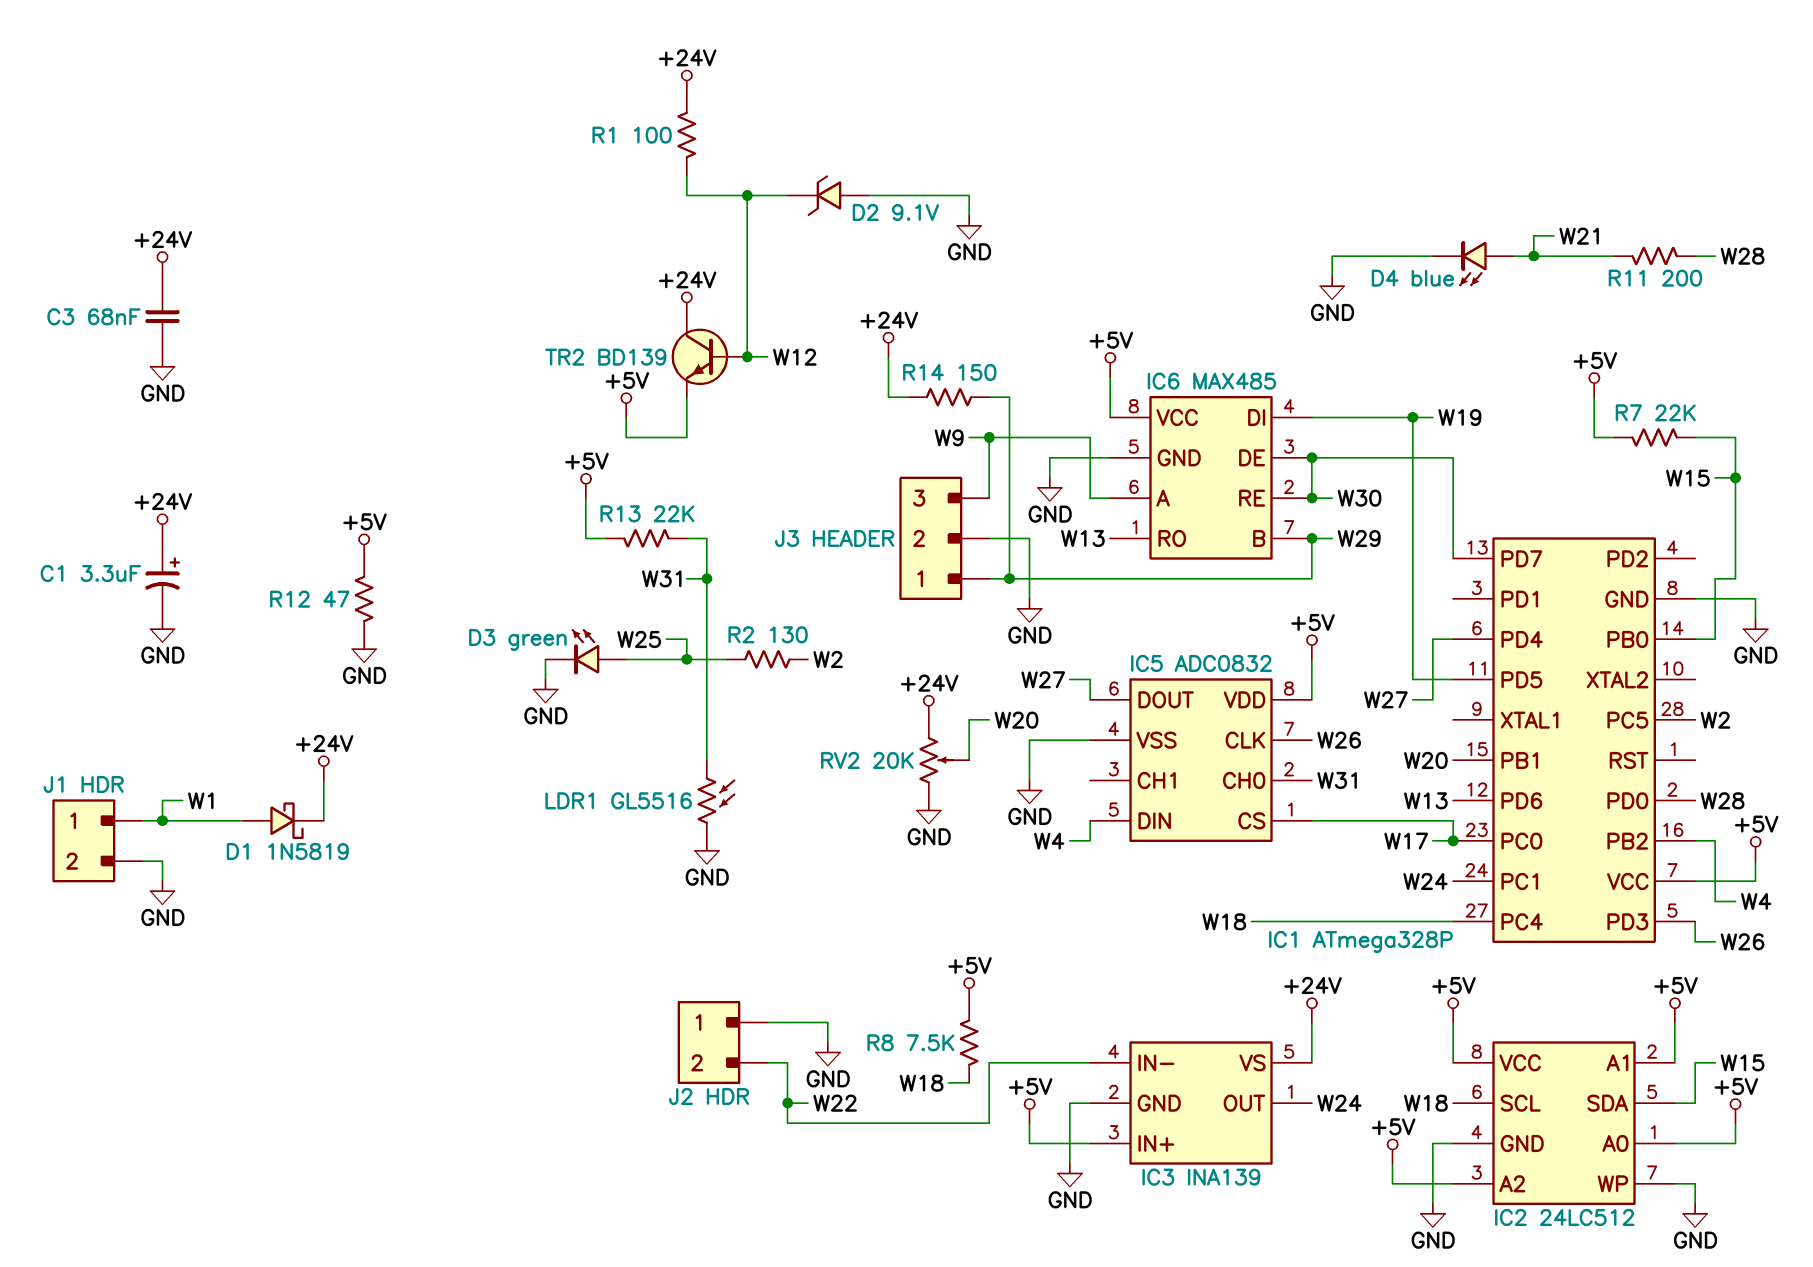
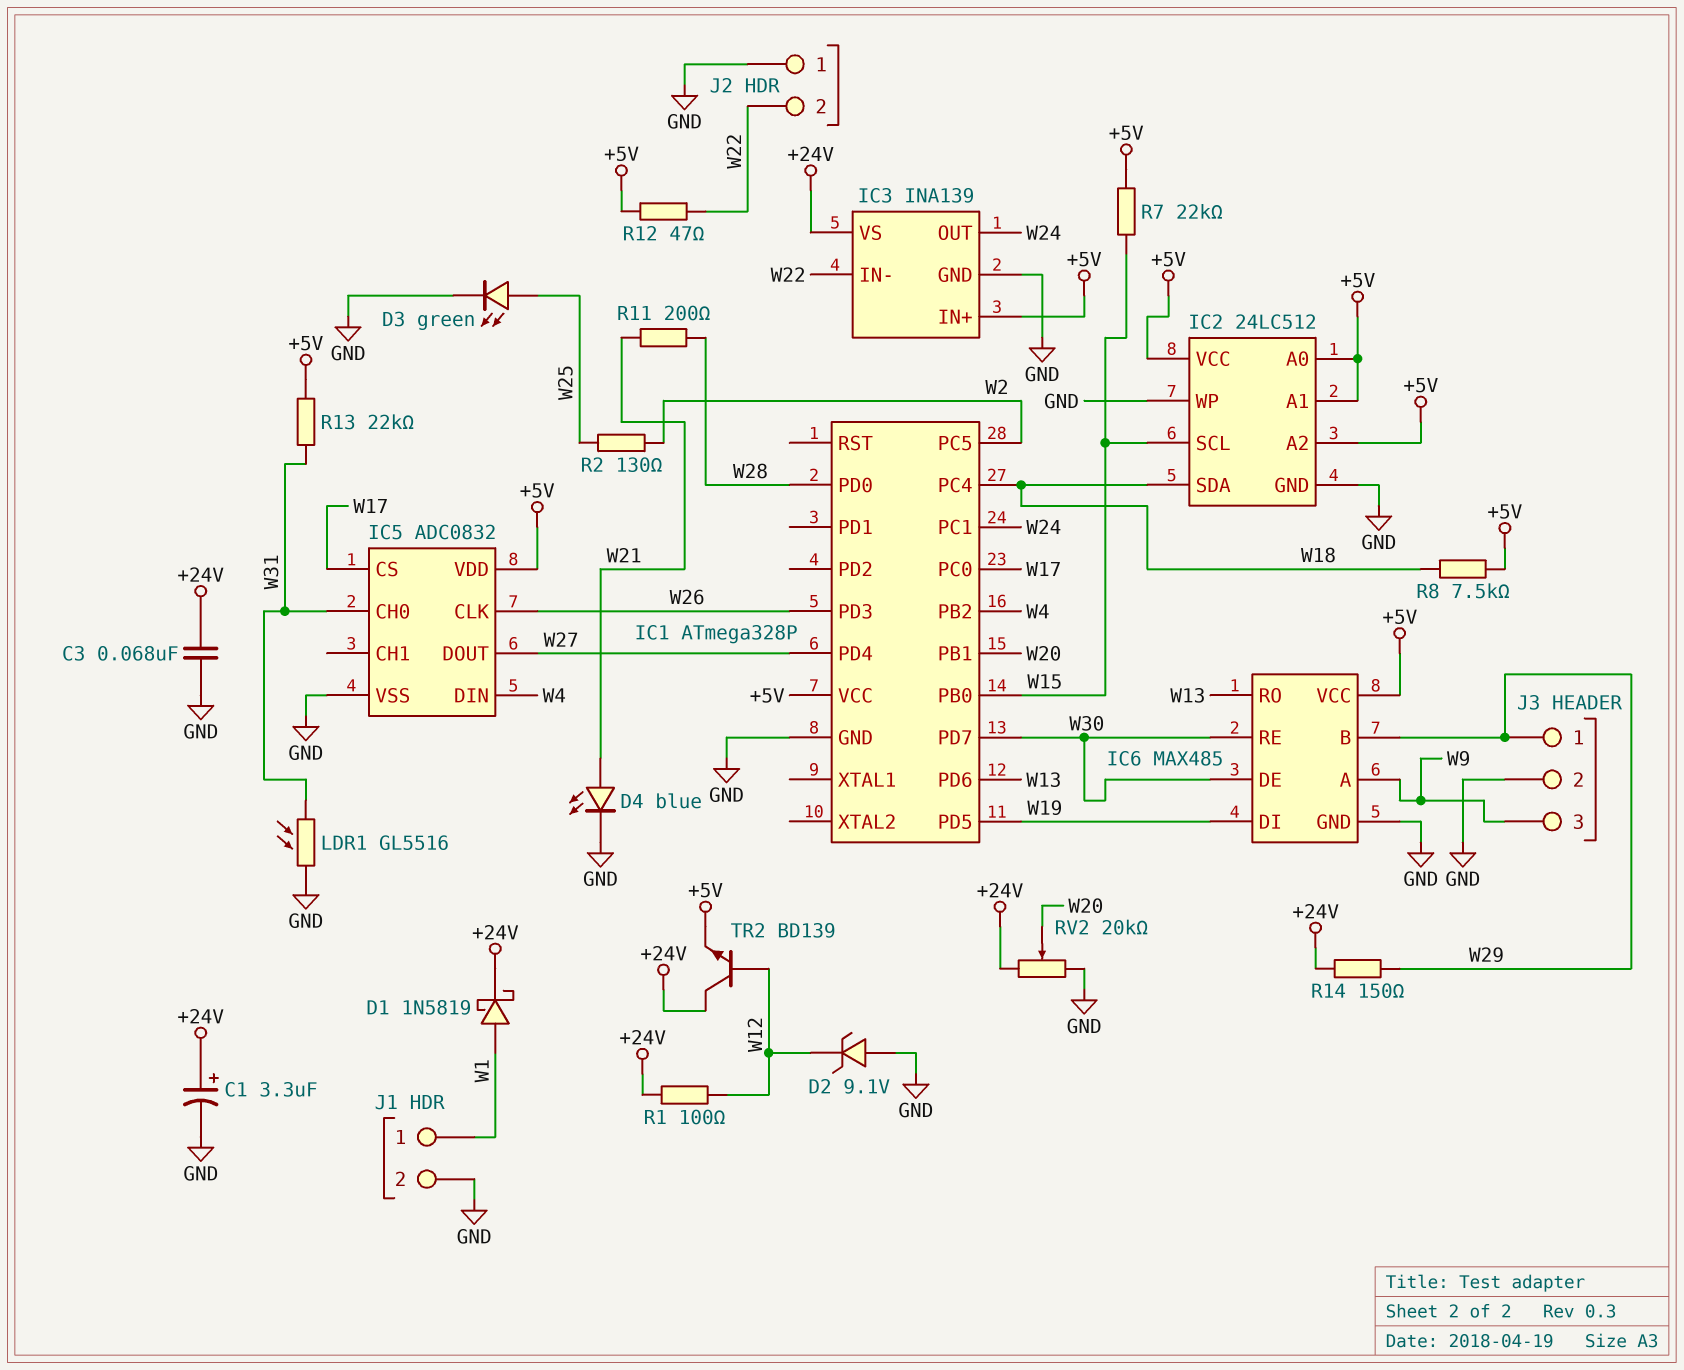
IC2 pin SCL: W18 -> W15
IC2 pin SDA: W15 -> W18
R12: 47 (+5V, GND) -> 47 (+5V, W22)

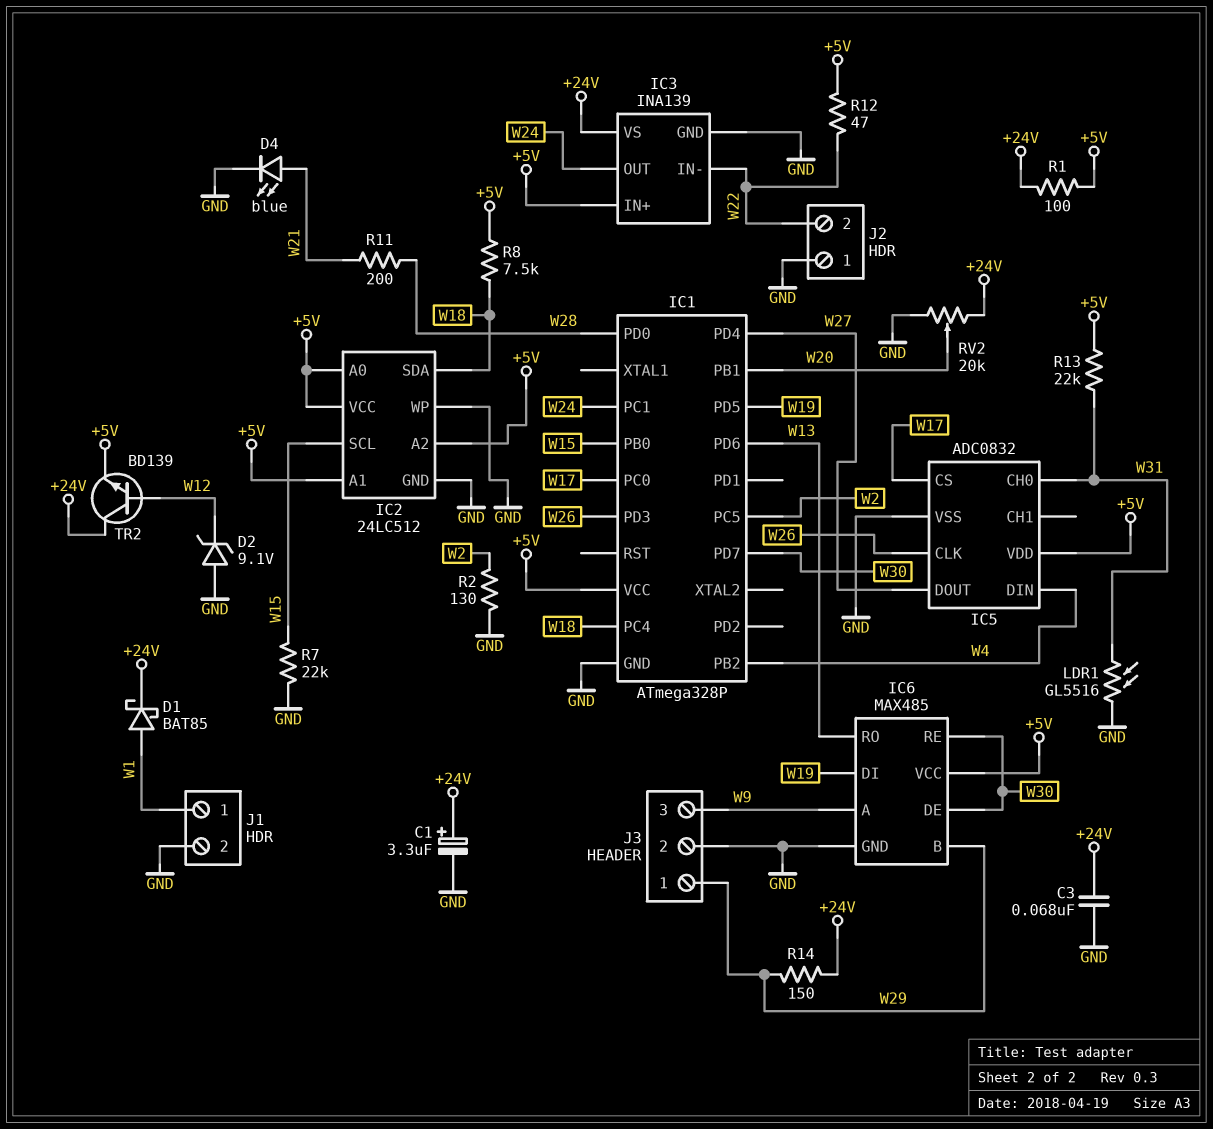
D1: schottky 1N5819 (A W1, K +24V) -> schottky BAT85 (A W1, K +24V)
D3: LED green (A W25, K GND) -> none
R1: 100 (+24V, W12) -> 100 (+5V, +24V)
R2: 130 (W2, W25) -> 130 (GND, W2)
R7: 22k (+5V, W15) -> 22k (GND, W15)

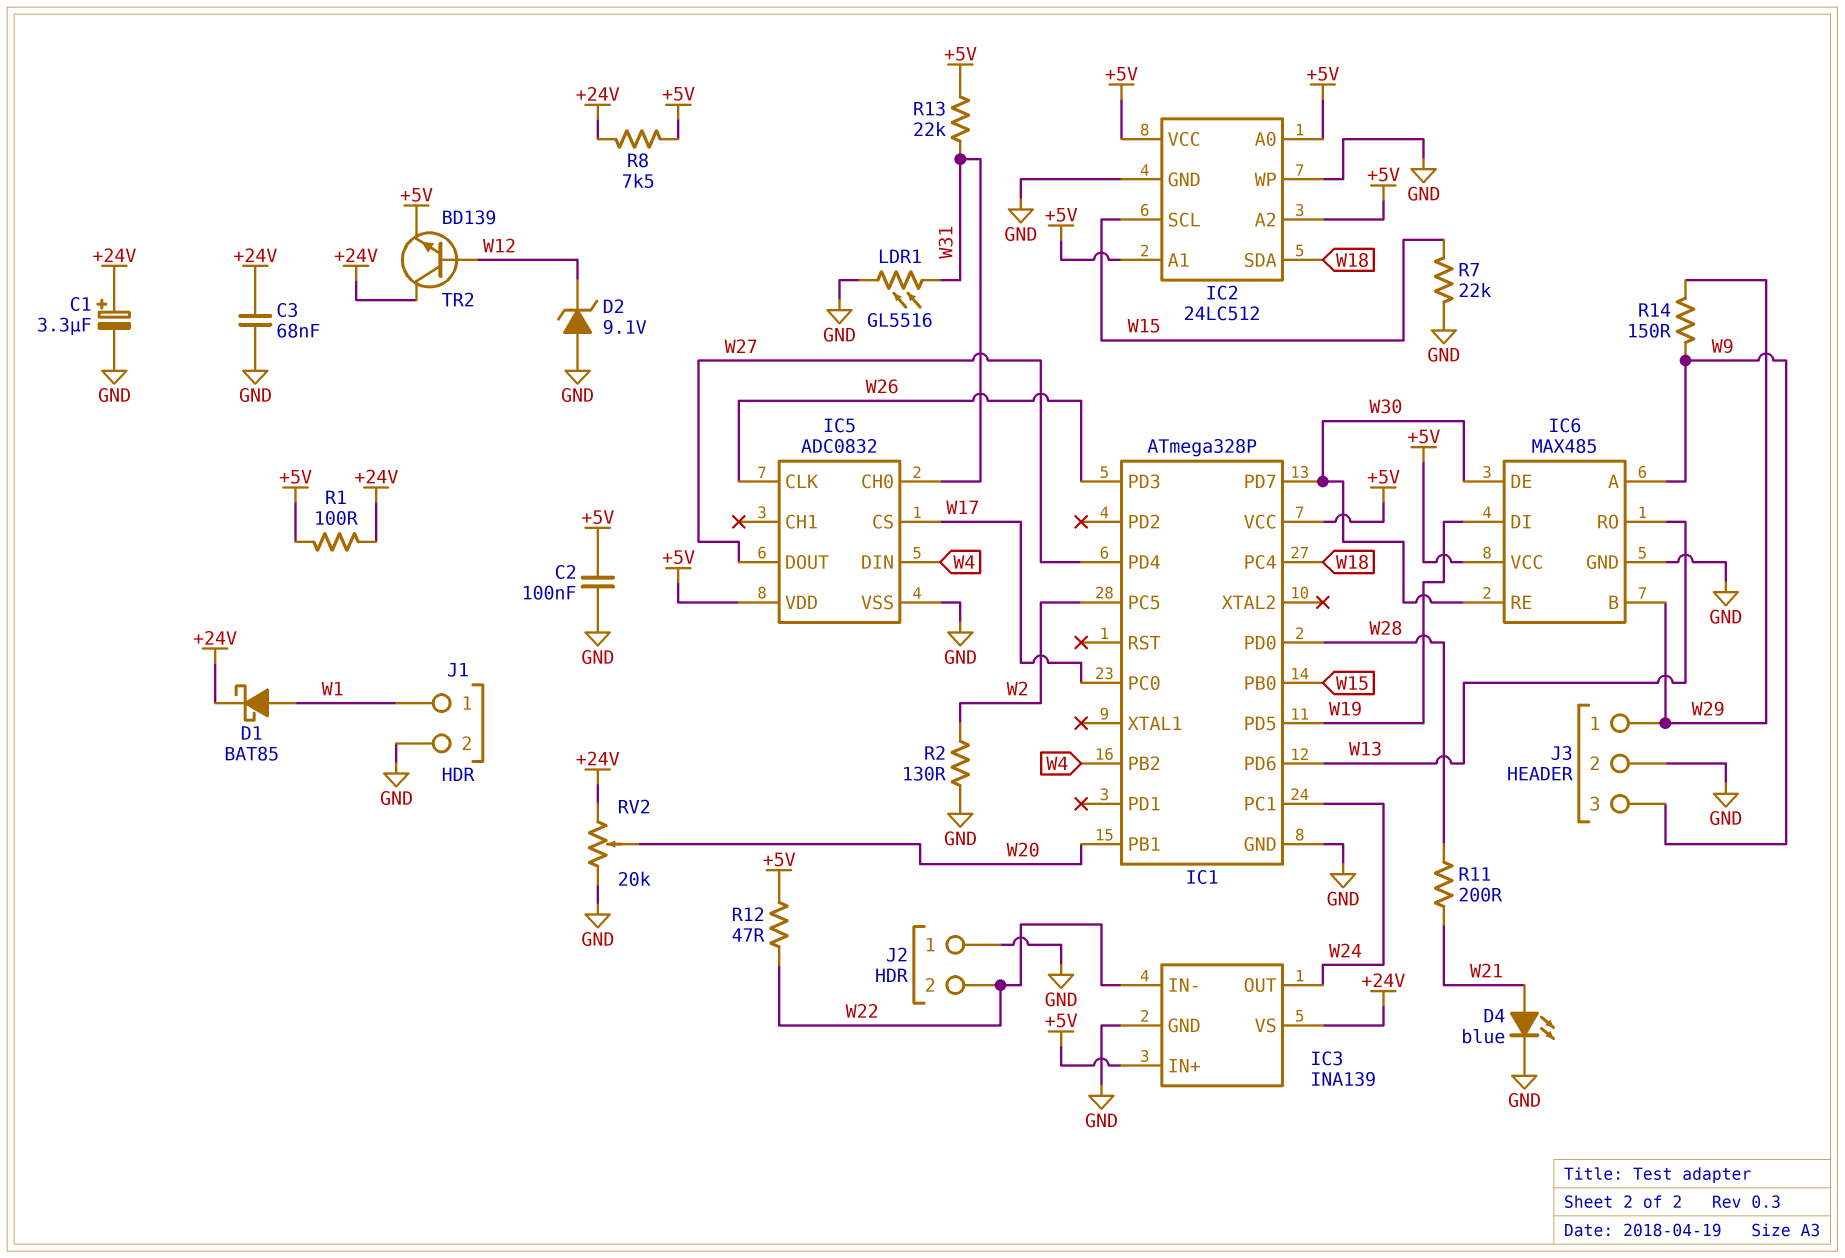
C2: none -> 100nF (+5V, GND)
R8: 7.5k (+5V, W18) -> 7.5k (+5V, +24V)
R14: 150 (+24V, W29) -> 150 (W9, W29)

